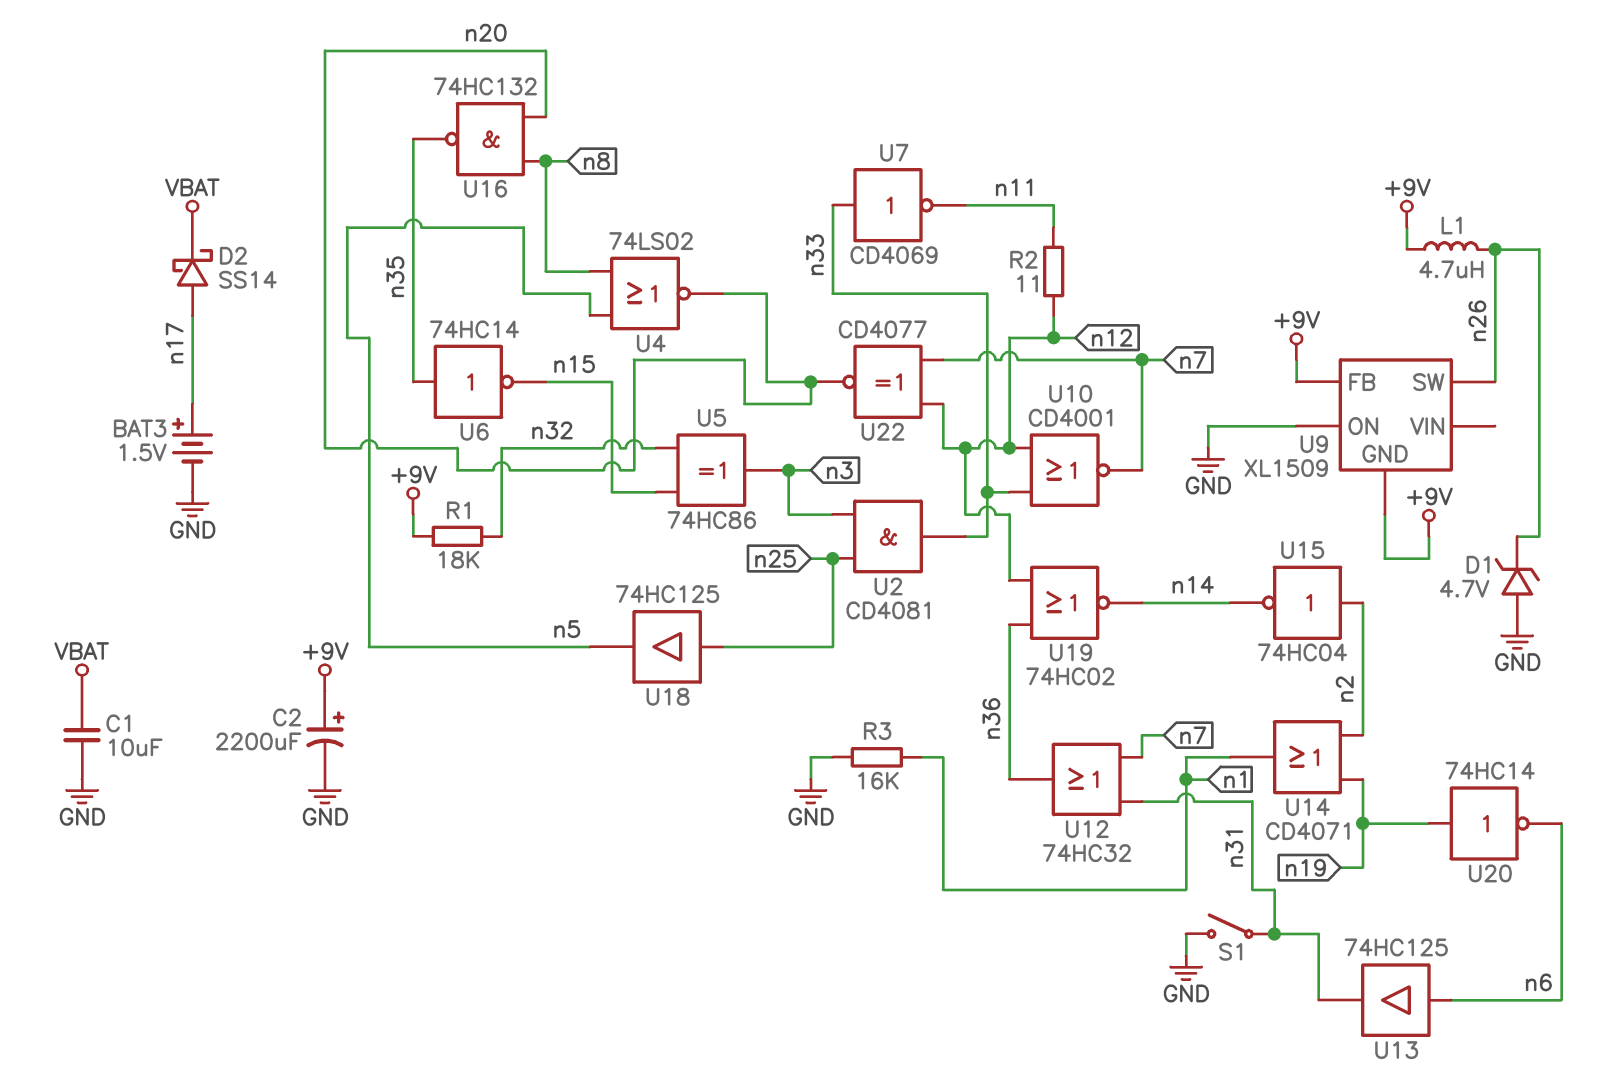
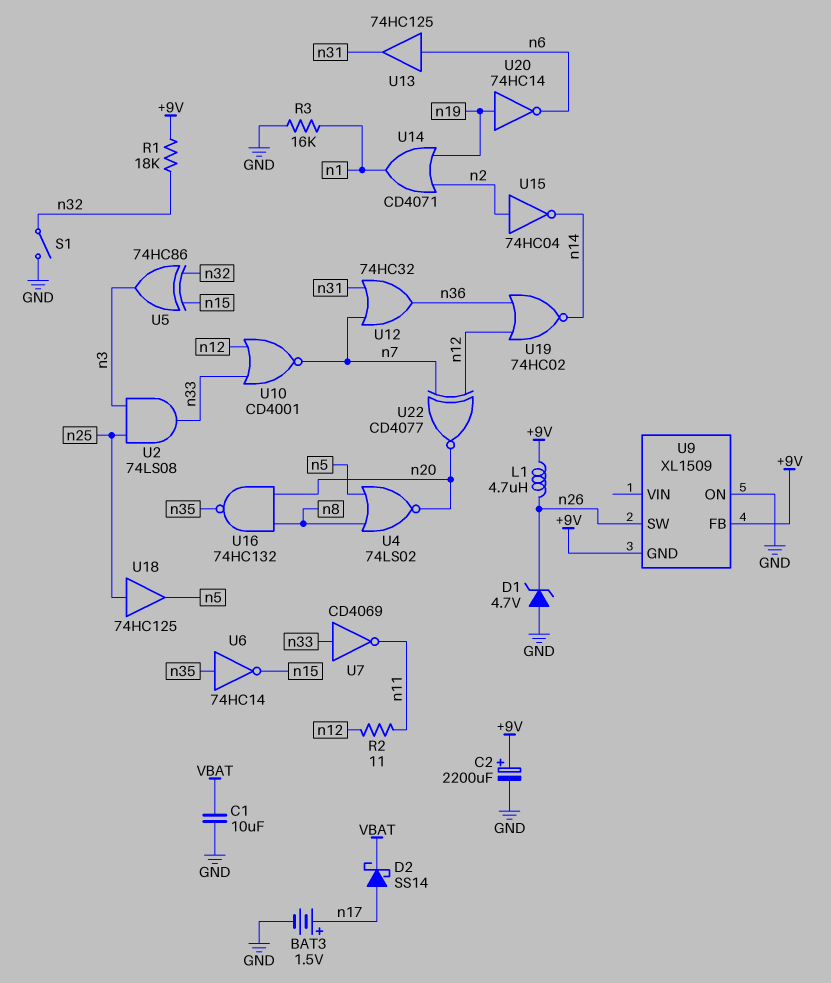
S1: switch (GND, n31) -> switch (GND, n32)
U2: AND CD4081 (in n3, in n25, out n33) -> AND 74LS08 (in n3, in n25, out n33)

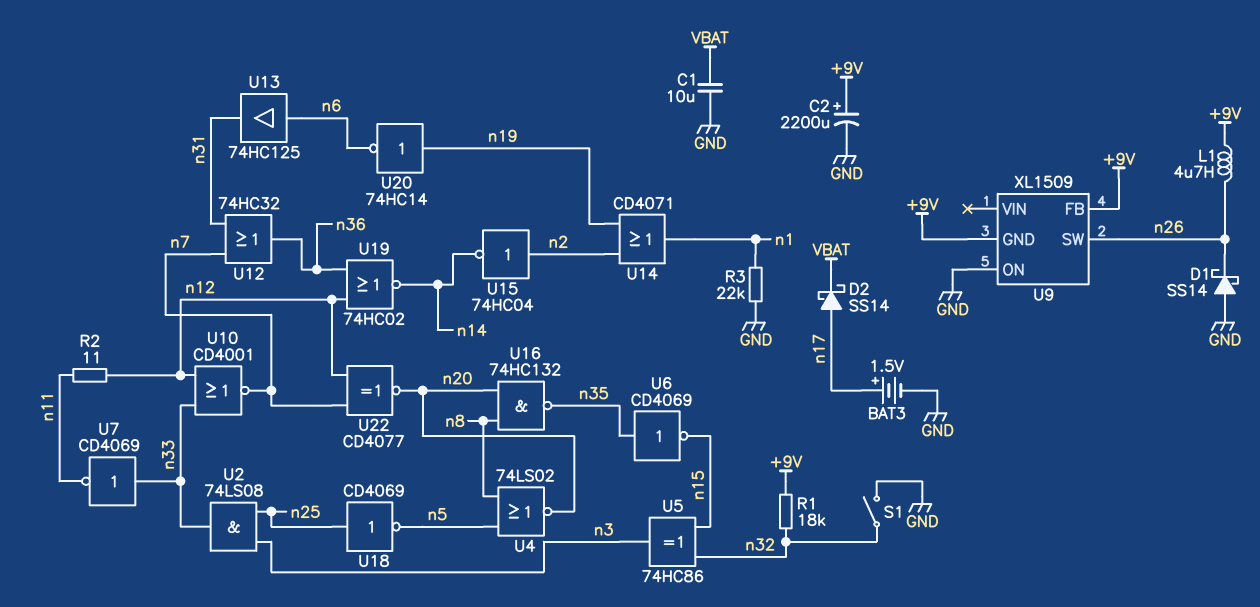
D1: zener 4.7V (A GND, K n26) -> schottky SS14 (A GND, K n26)
R3: 16k (GND, n1) -> 22k (GND, n1)
U6: NOT 74HC14 (in n35, out n15) -> NOT CD4069 (in n35, out n15)
U18: buffer 74HC125 (in n25, out n5) -> NOT CD4069 (in n25, out n5)

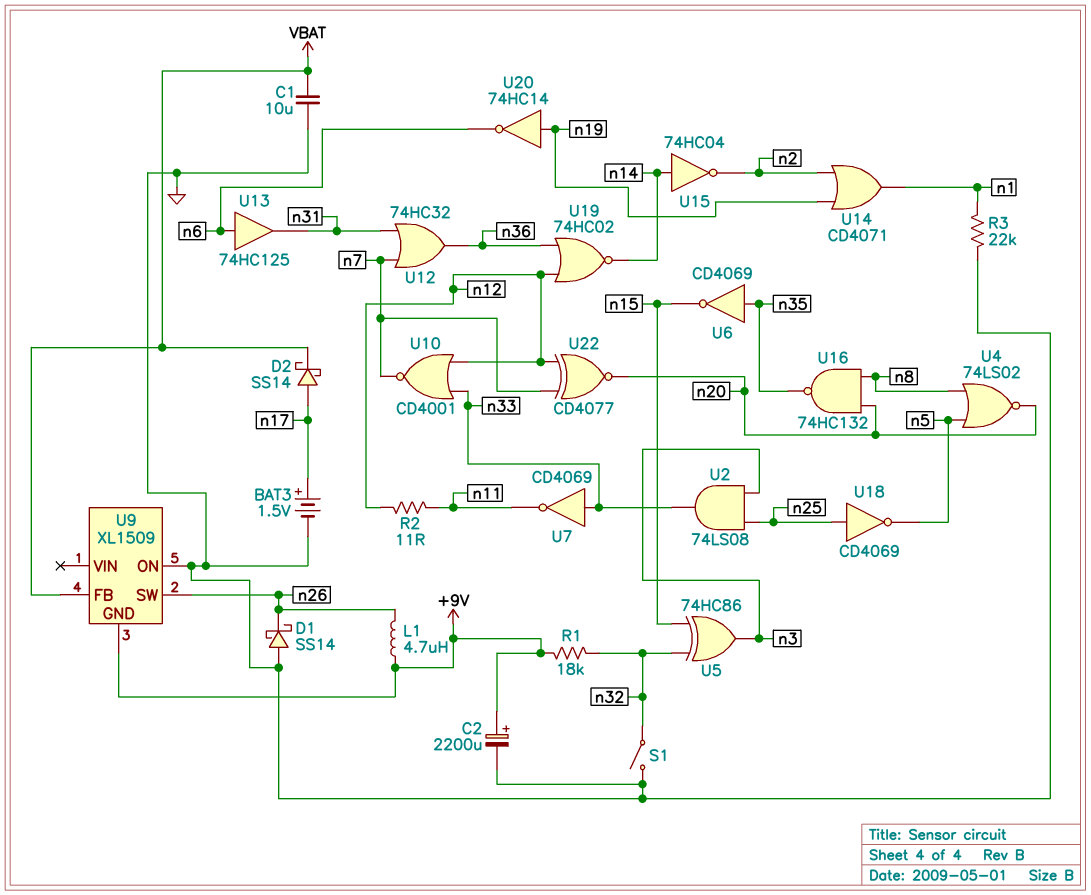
U9 pin FB: +9V -> VBAT
U15: NOT 74HC04 (in n2, out n14) -> NOT 74HC04 (in n14, out n2)

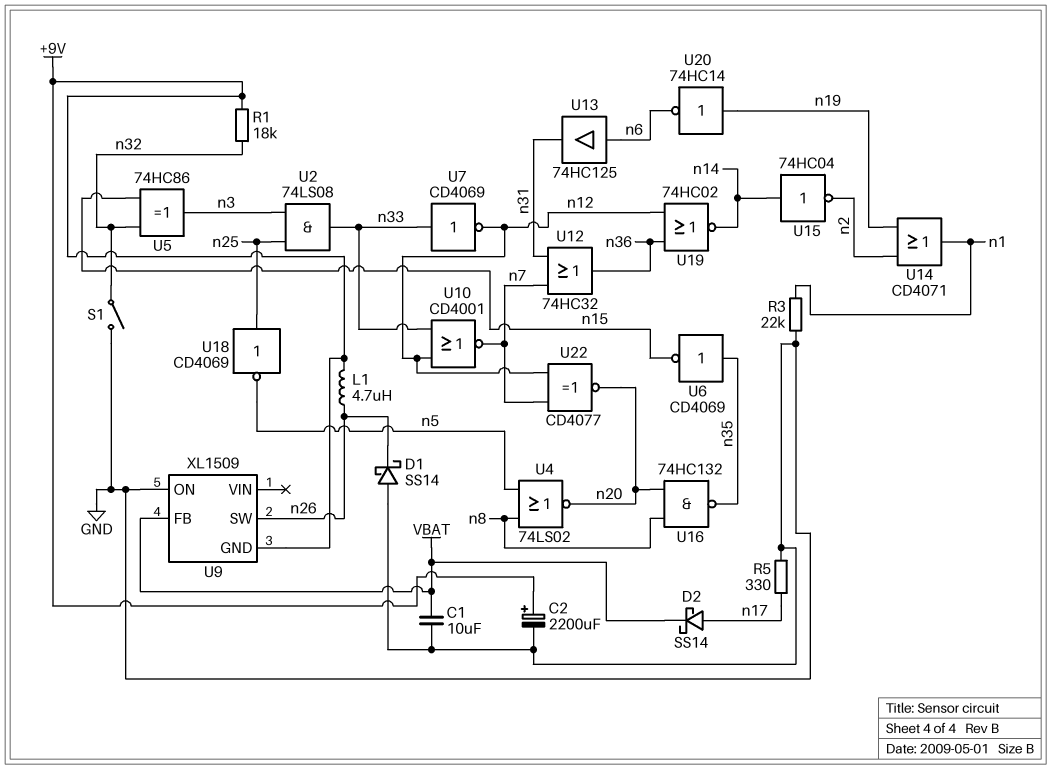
BAT3: 1.5V (plus n17, minus GND) -> none
R2: 11 (n11, n12) -> none
R5: none -> 330 (GND, n17)
U7: NOT CD4069 (in n33, out n11) -> NOT CD4069 (in n33, out n12)

